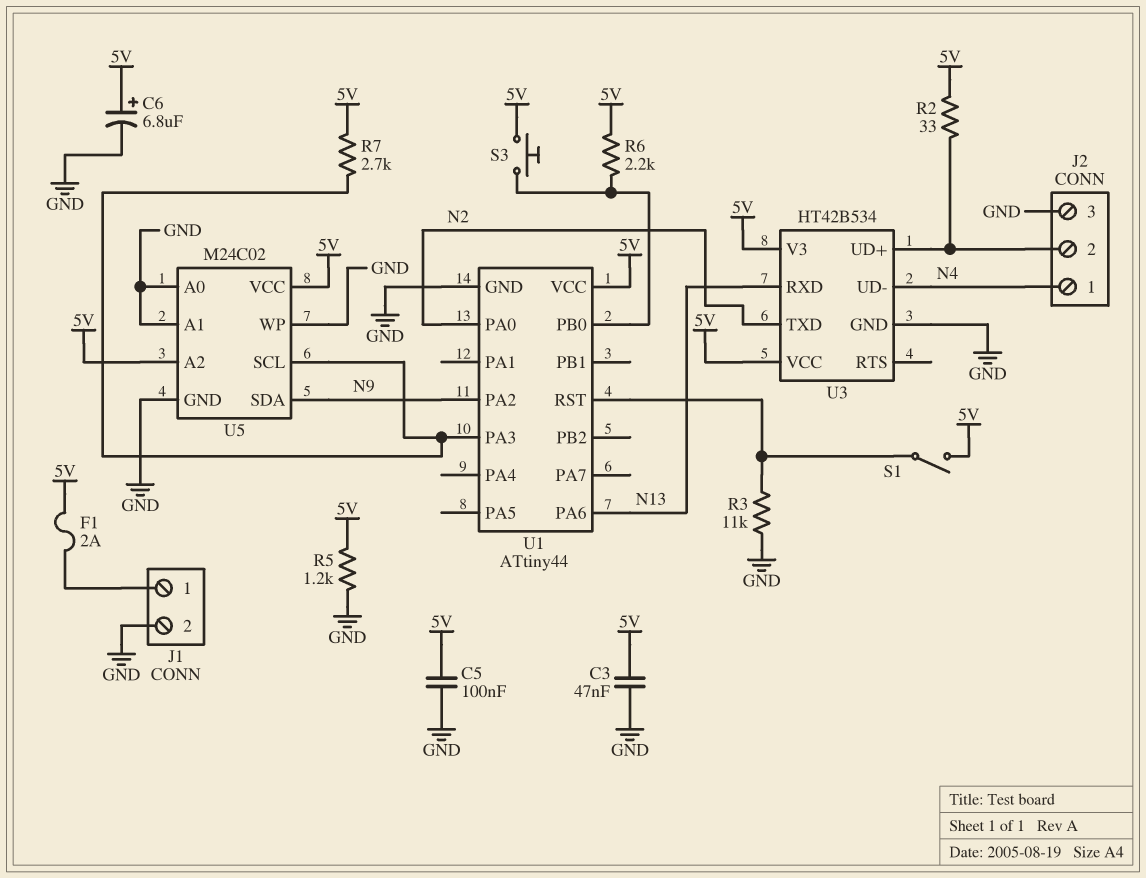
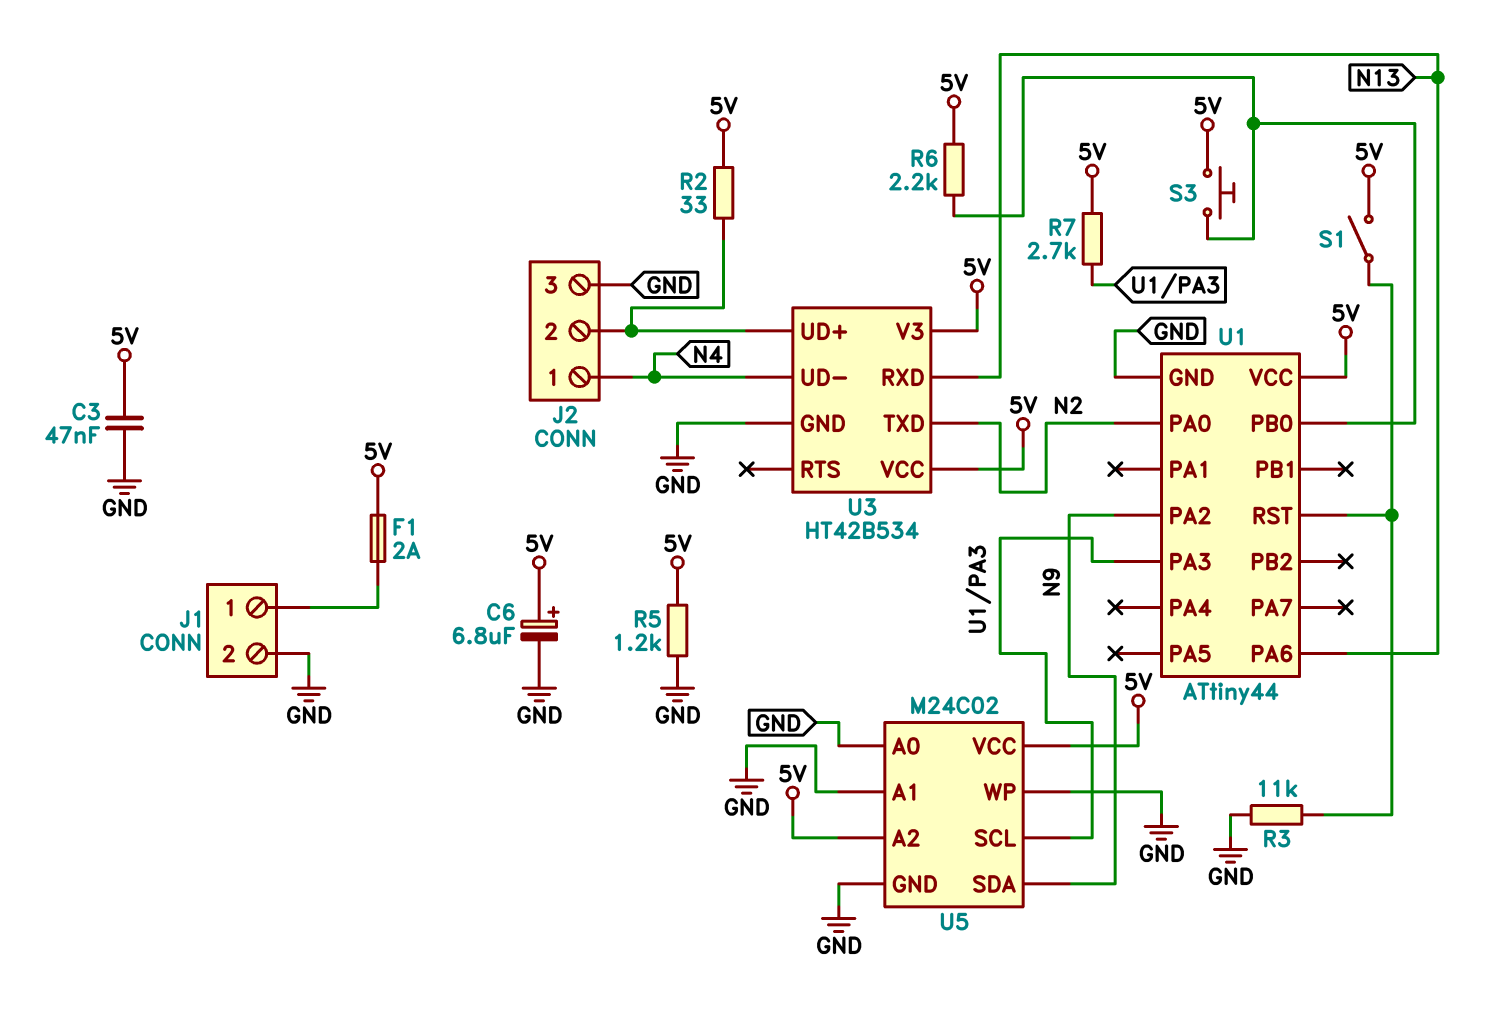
C5: 100nF (5V, GND) -> none

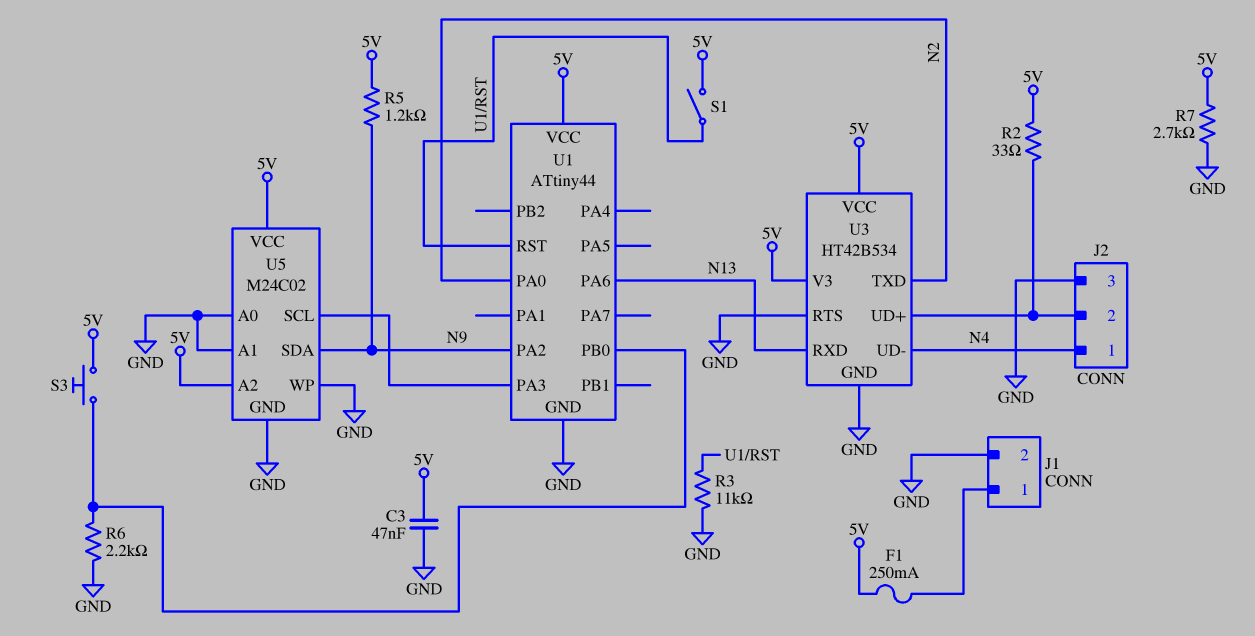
C6: 6.8uF (plus 5V, minus GND) -> none
F1: 2A (5V, J1/1) -> 250mA (5V, J1/1)
R5: 1.2k (5V, GND) -> 1.2k (5V, N9)
R6: 2.2k (5V, U1/PB0) -> 2.2k (GND, U1/PB0)
R7: 2.7k (5V, U1/PA3) -> 2.7k (5V, GND)
U3 pin RTS: none -> GND

